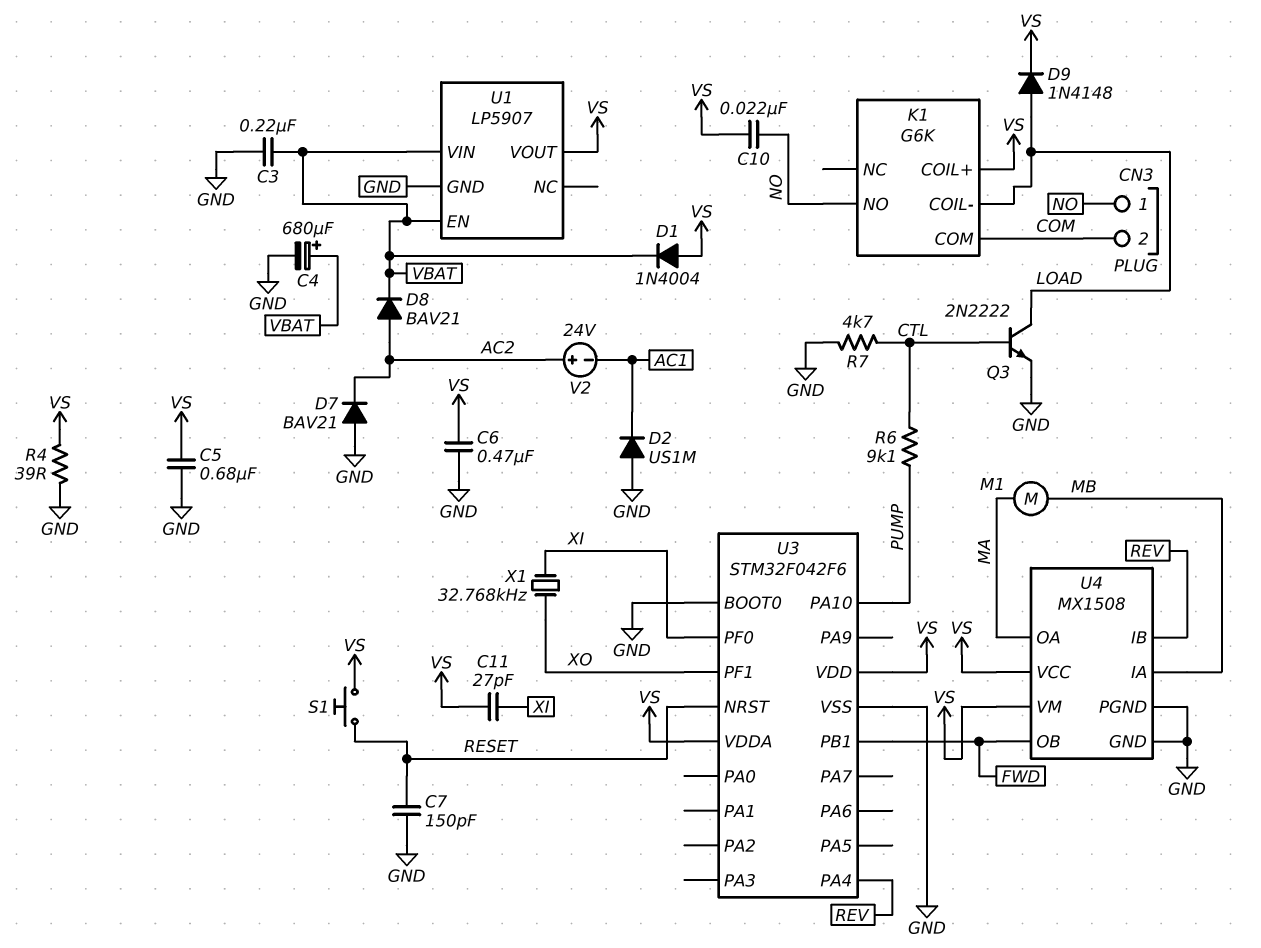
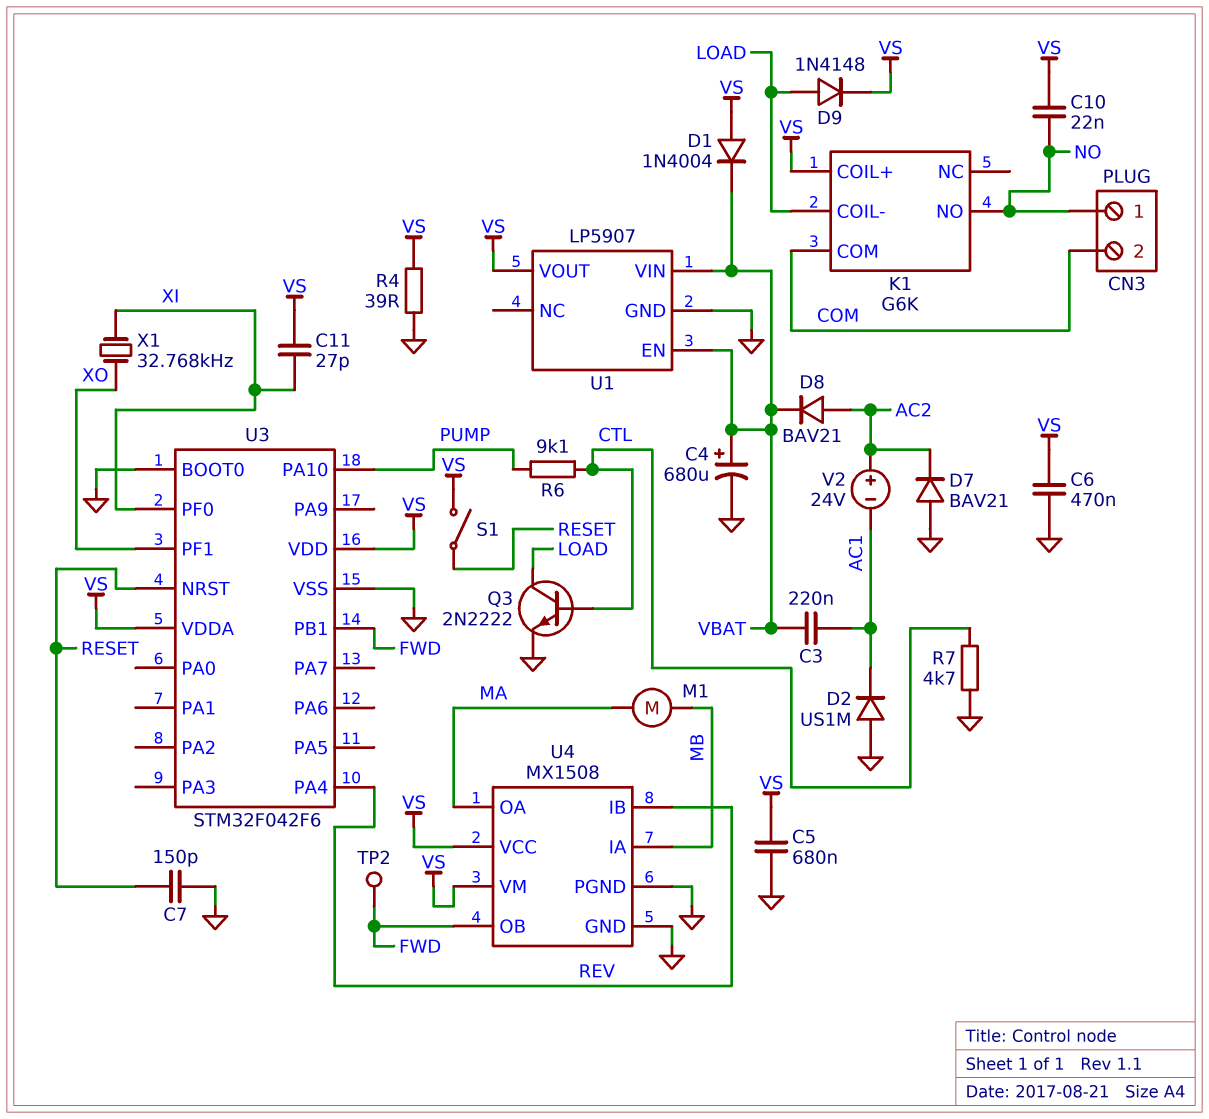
C3: 220nF (GND, VBAT) -> 220nF (AC1, VBAT)
S1: button (RESET, VS) -> switch (RESET, VS)
TP2: none -> test point (FWD)

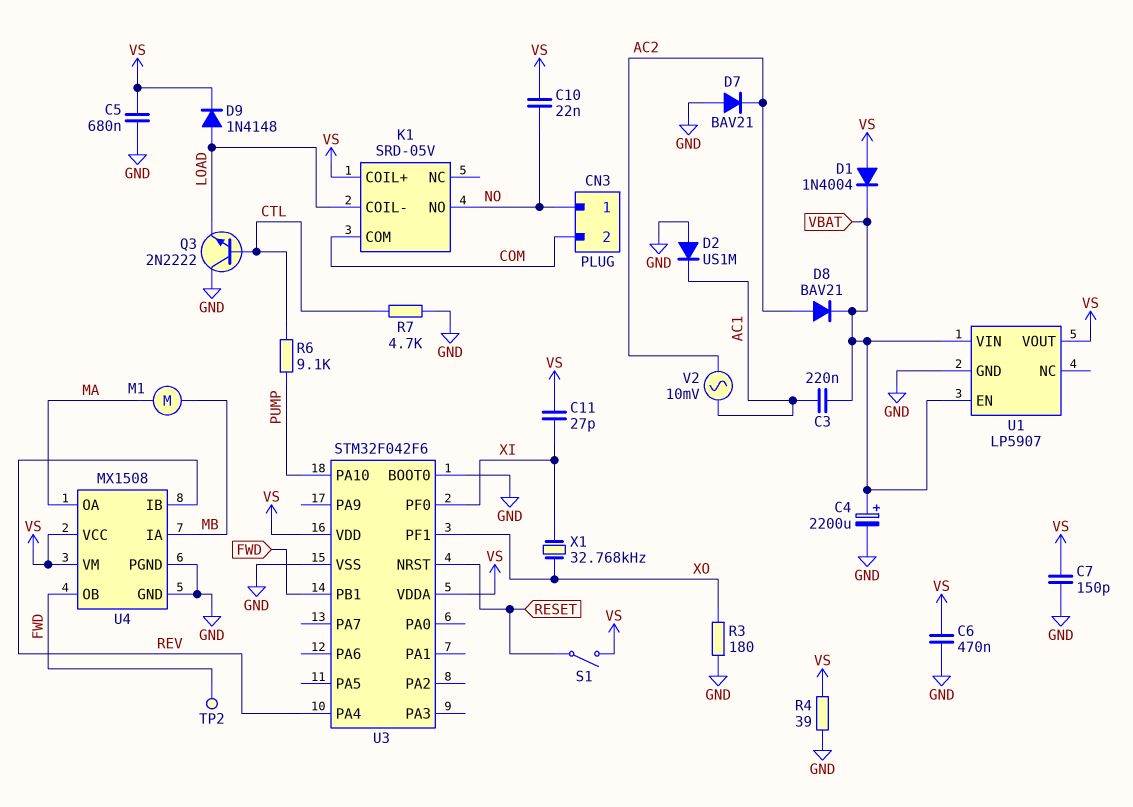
C4: 680uF (plus VBAT, minus GND) -> 2200uF (plus VBAT, minus GND)
C7: 150pF (GND, RESET) -> 150pF (GND, VS)
K1: G6K -> SRD-05V
Q3: NPN 2N2222 (B CTL, C LOAD, E GND) -> NPN 2N2222 (B CTL, C GND, E LOAD)
R3: none -> 180 (GND, XO)
V2: 24V (plus AC2, minus AC1) -> AC 10mV (AC1, AC2)

